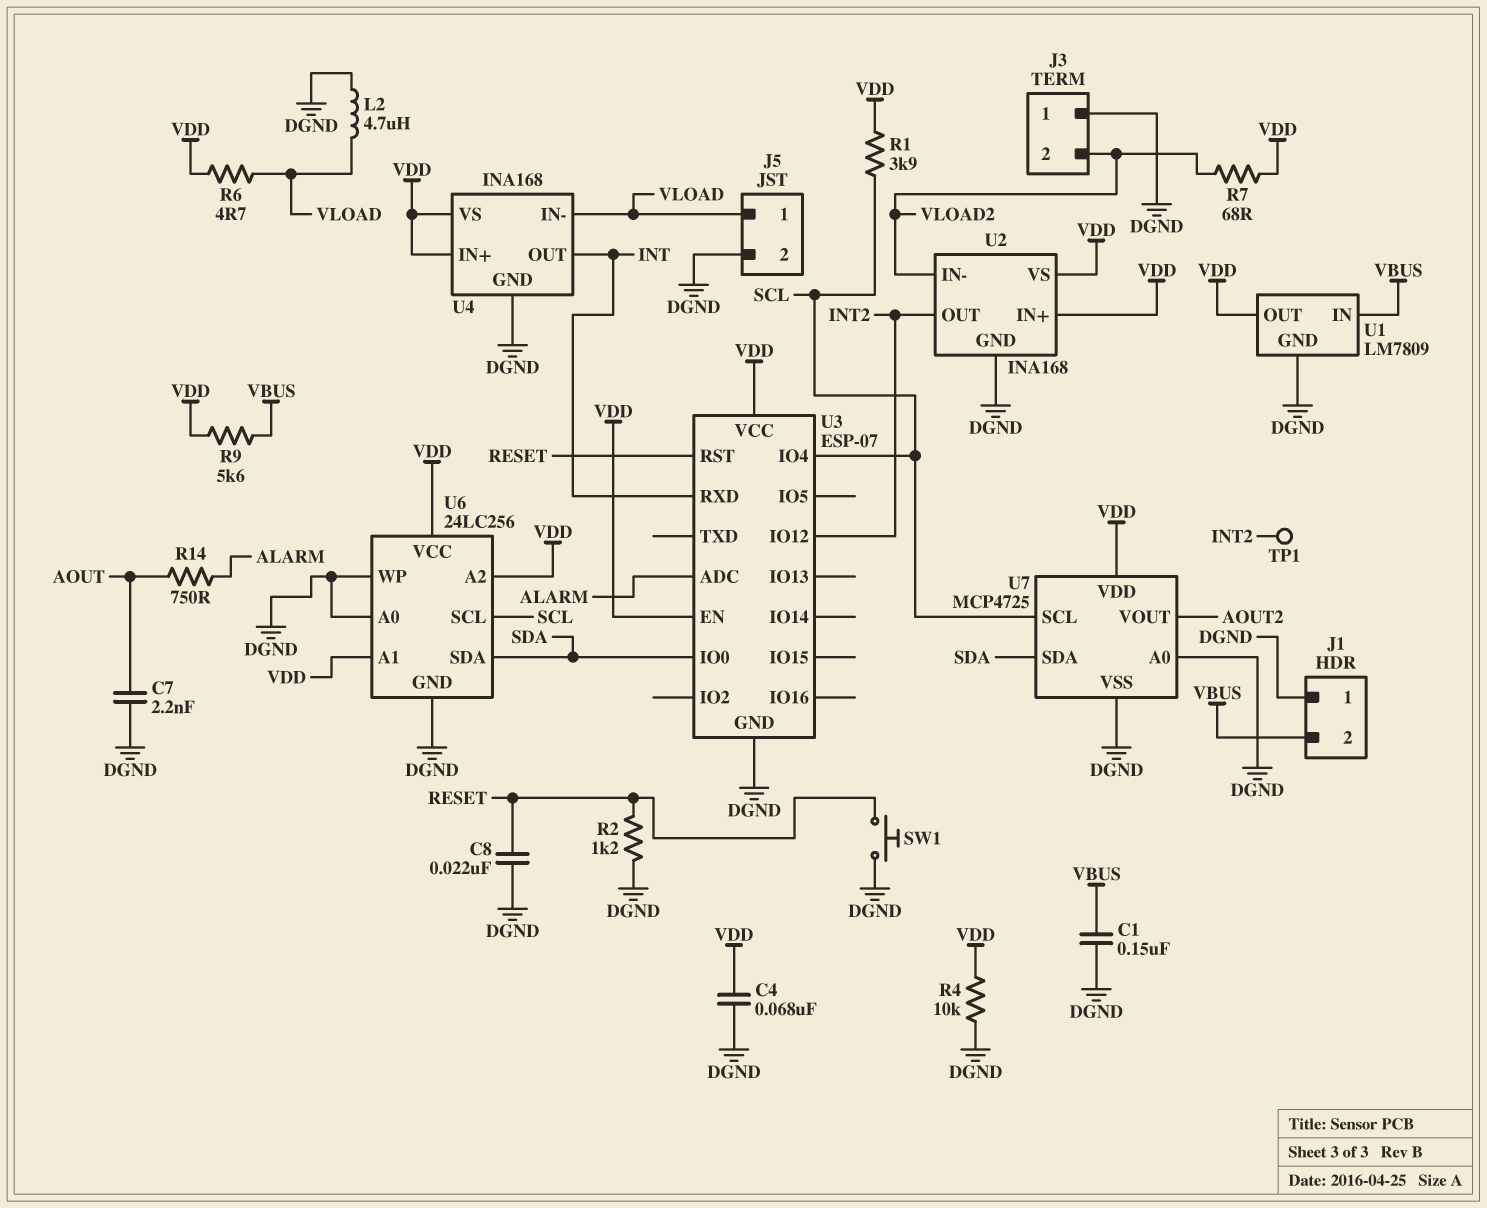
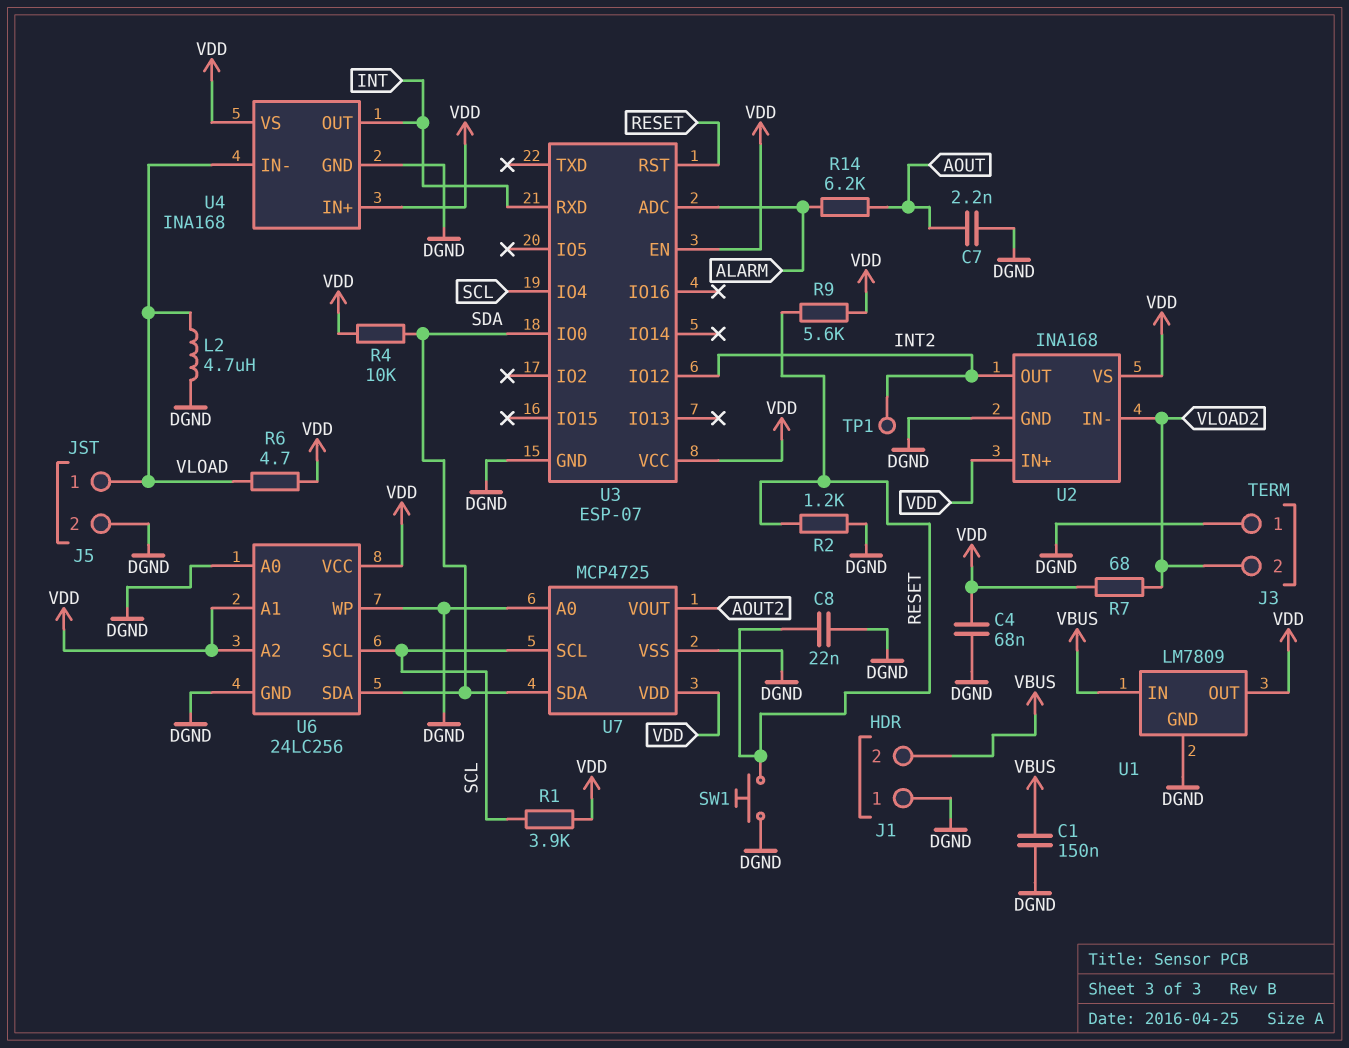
R4: 10k (DGND, VDD) -> 10k (SDA, VDD)
R9: 5.6k (VBUS, VDD) -> 5.6k (RESET, VDD)
R14: 750 (ALARM, AOUT) -> 6.2k (ALARM, AOUT)

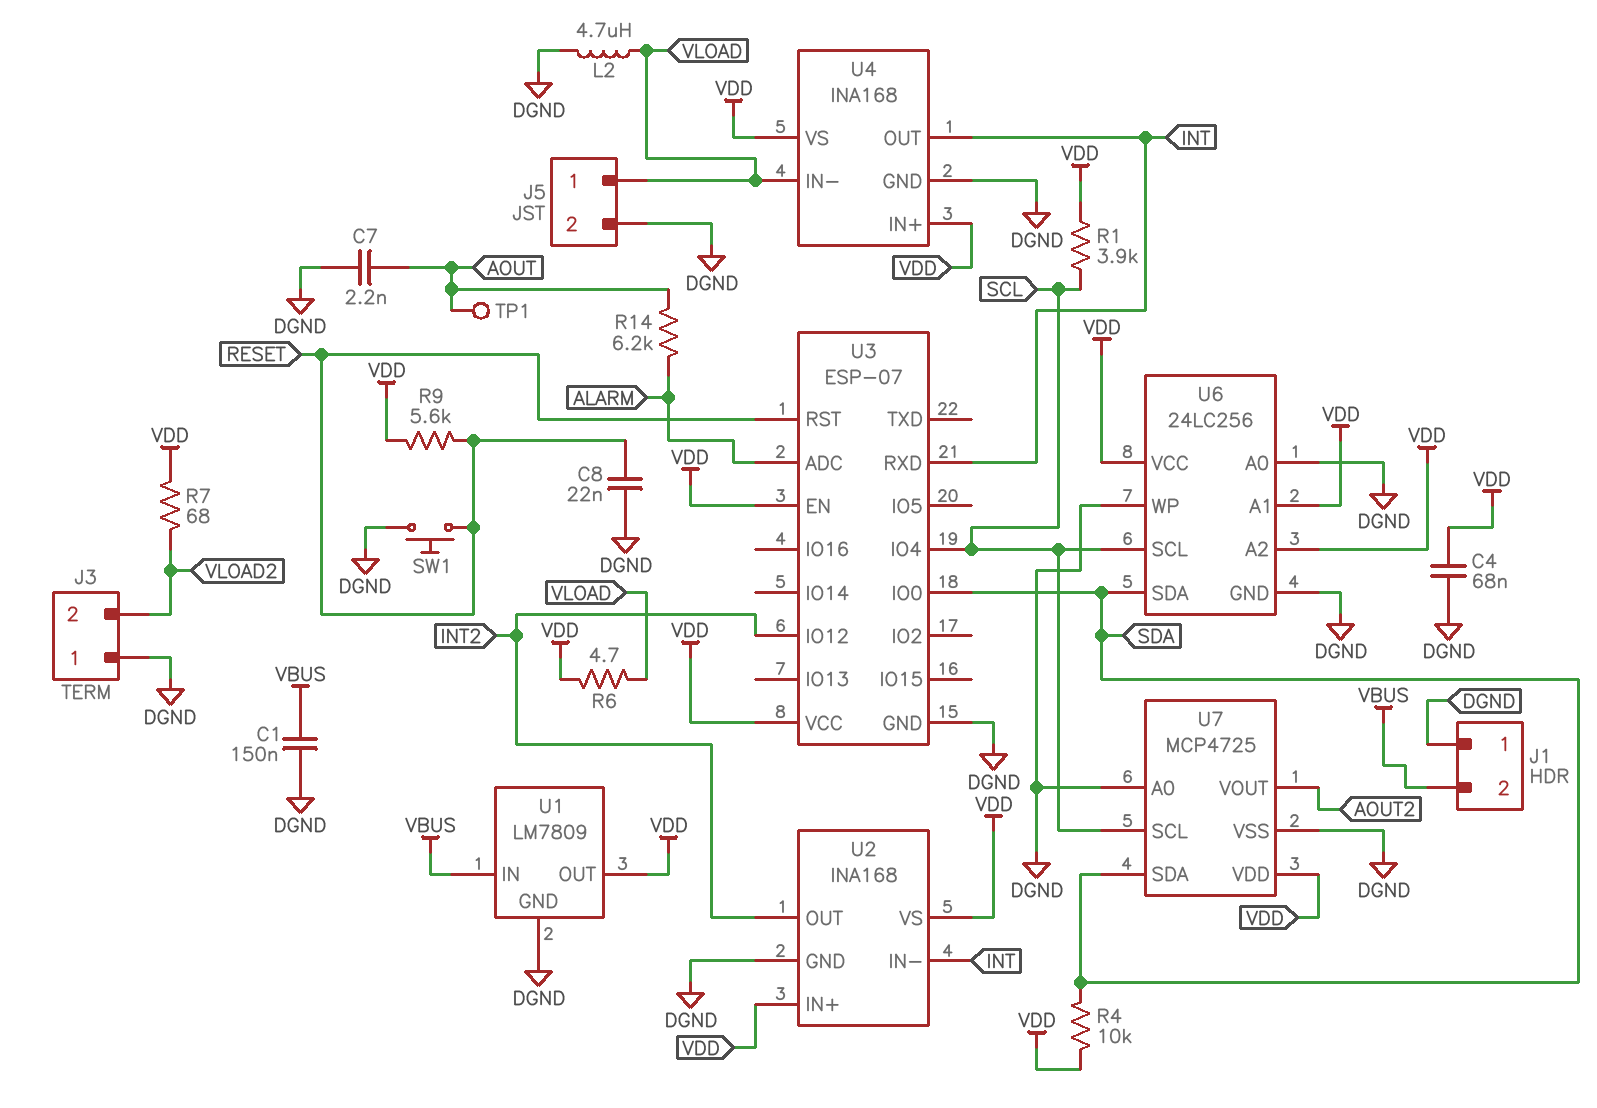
R2: 1.2k (DGND, RESET) -> none
TP1: test point (INT2) -> test point (AOUT)
U2 pin IN-: VLOAD2 -> INT

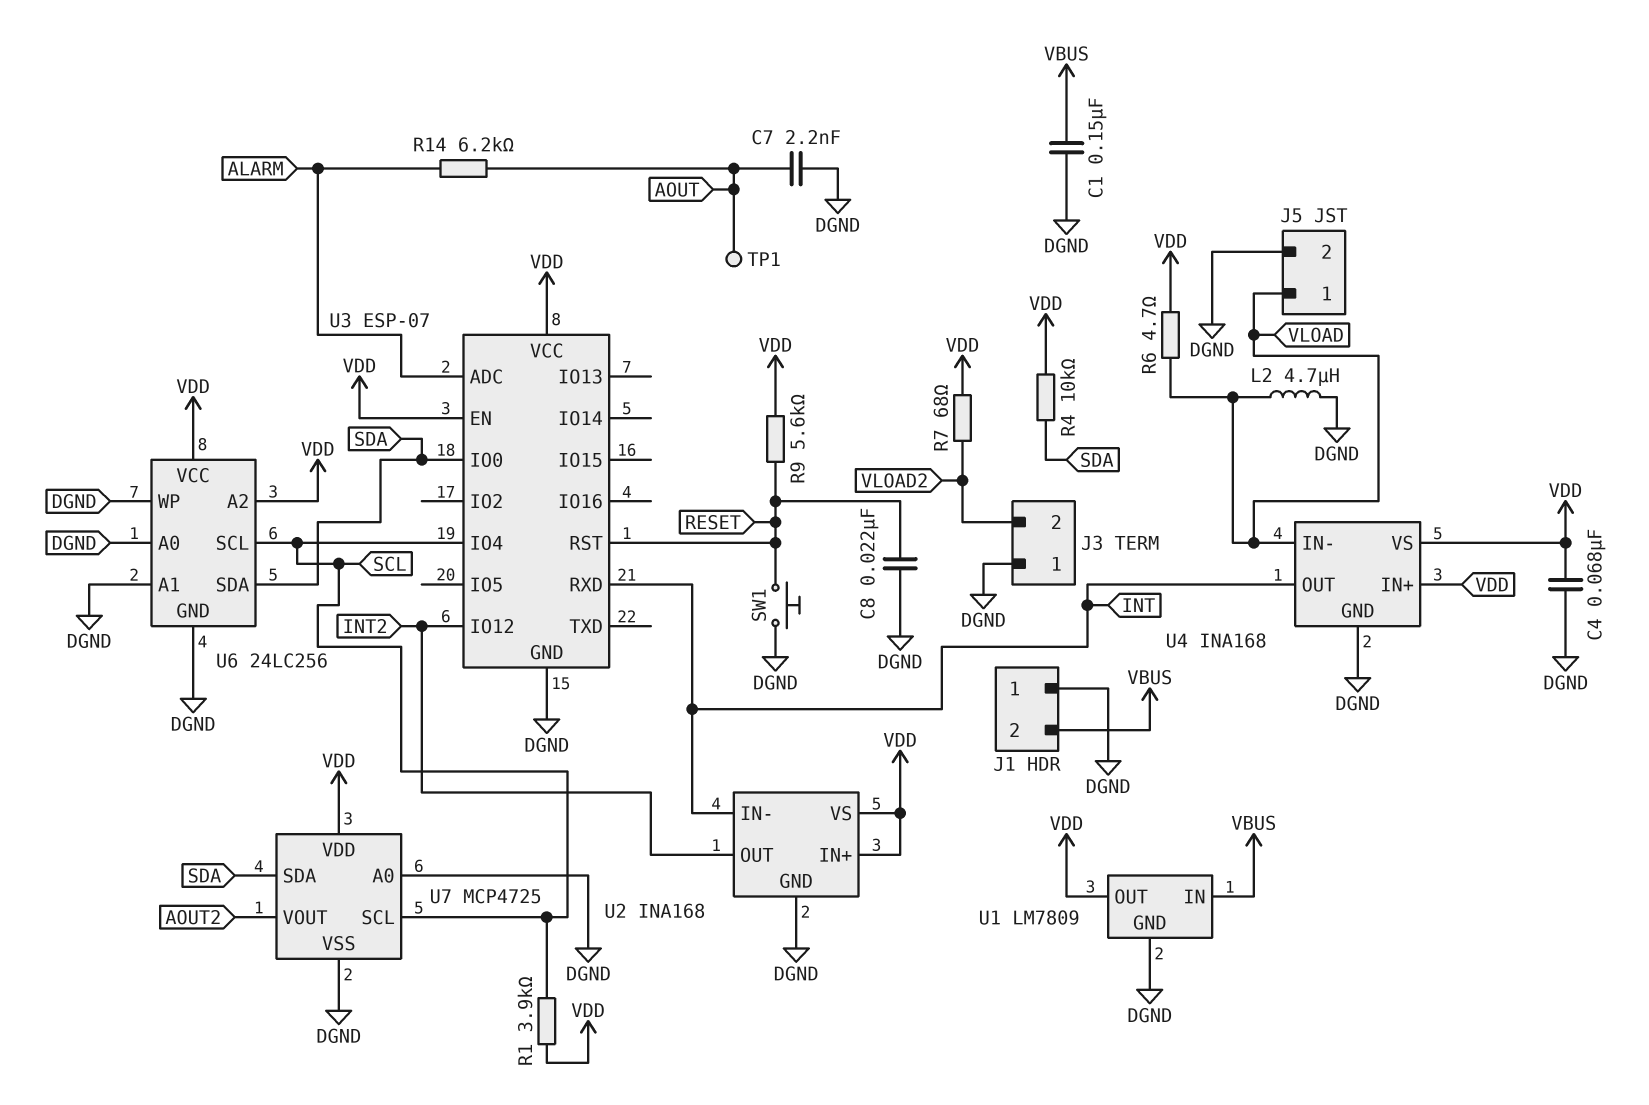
U6 pin A1: VDD -> DGND

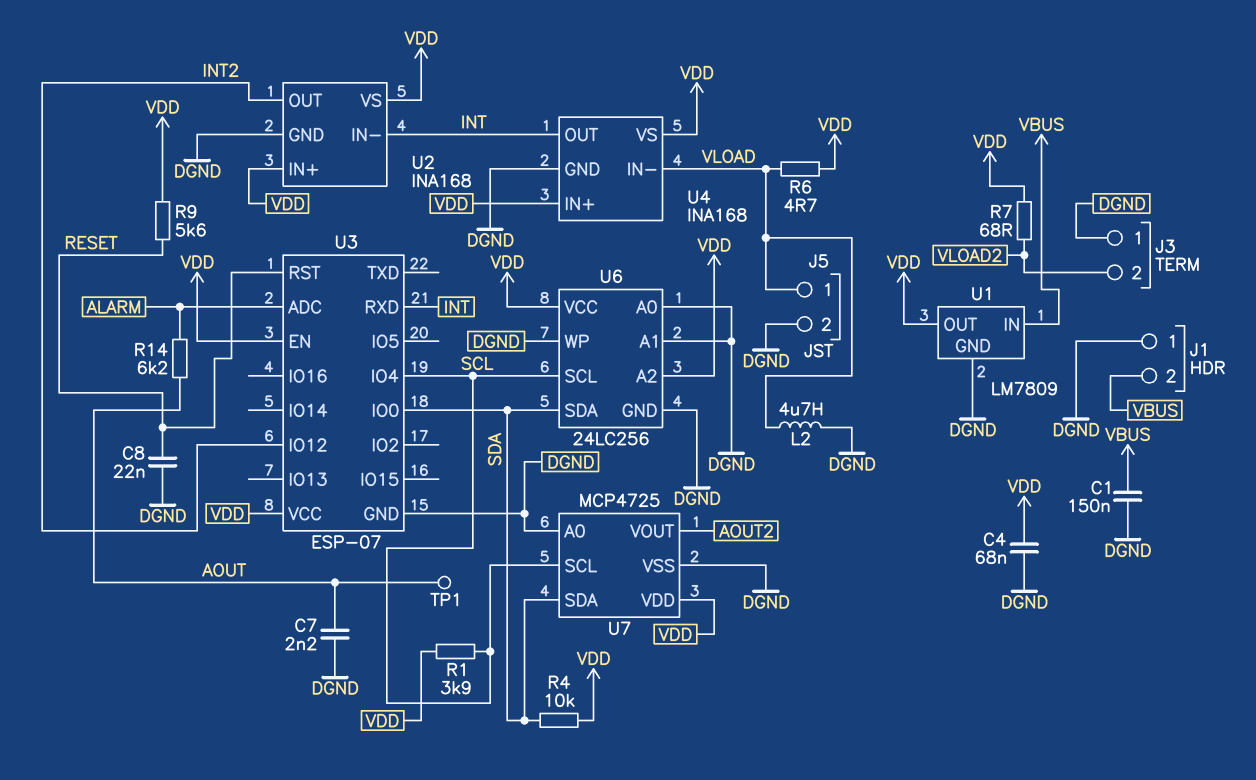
SW1: button (DGND, RESET) -> none

